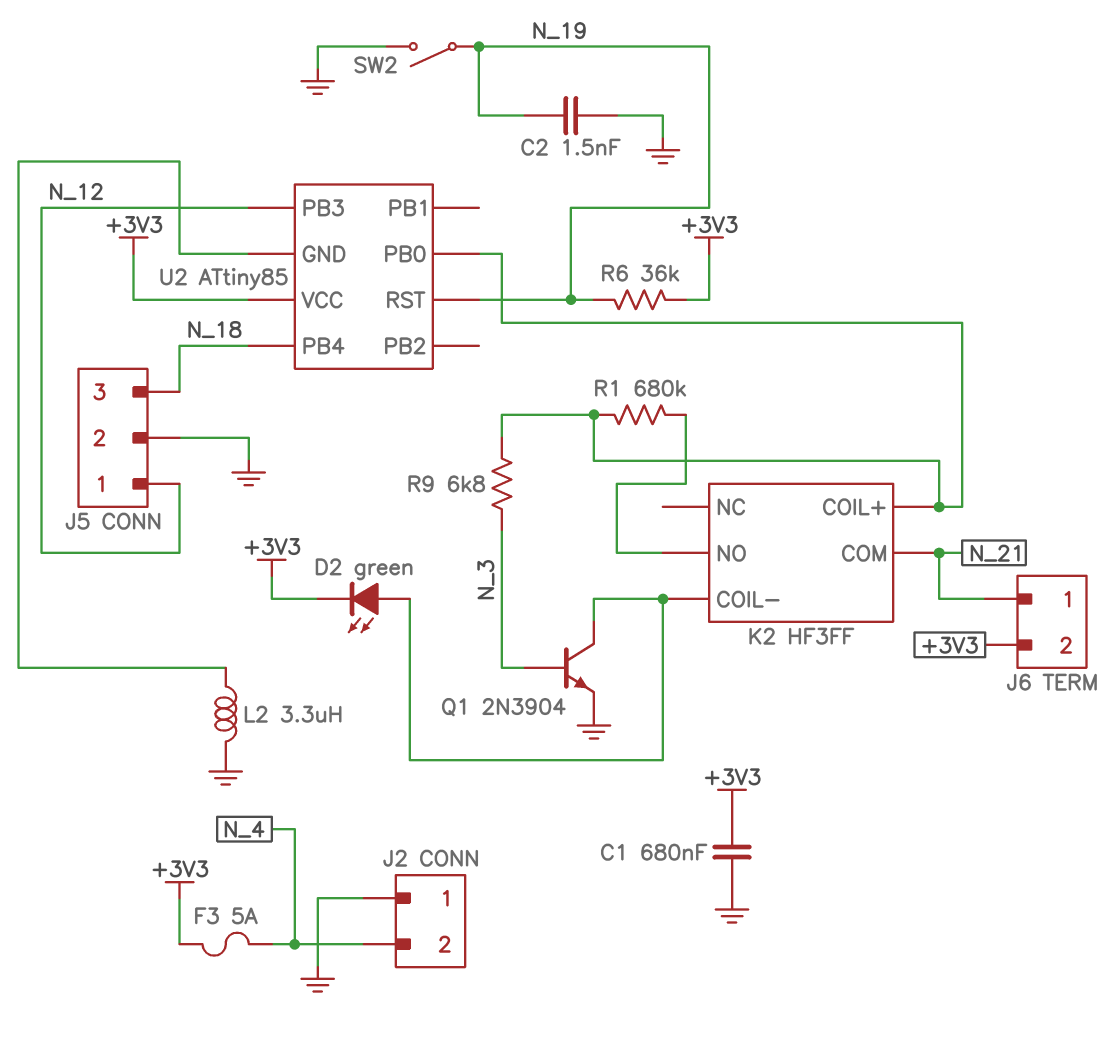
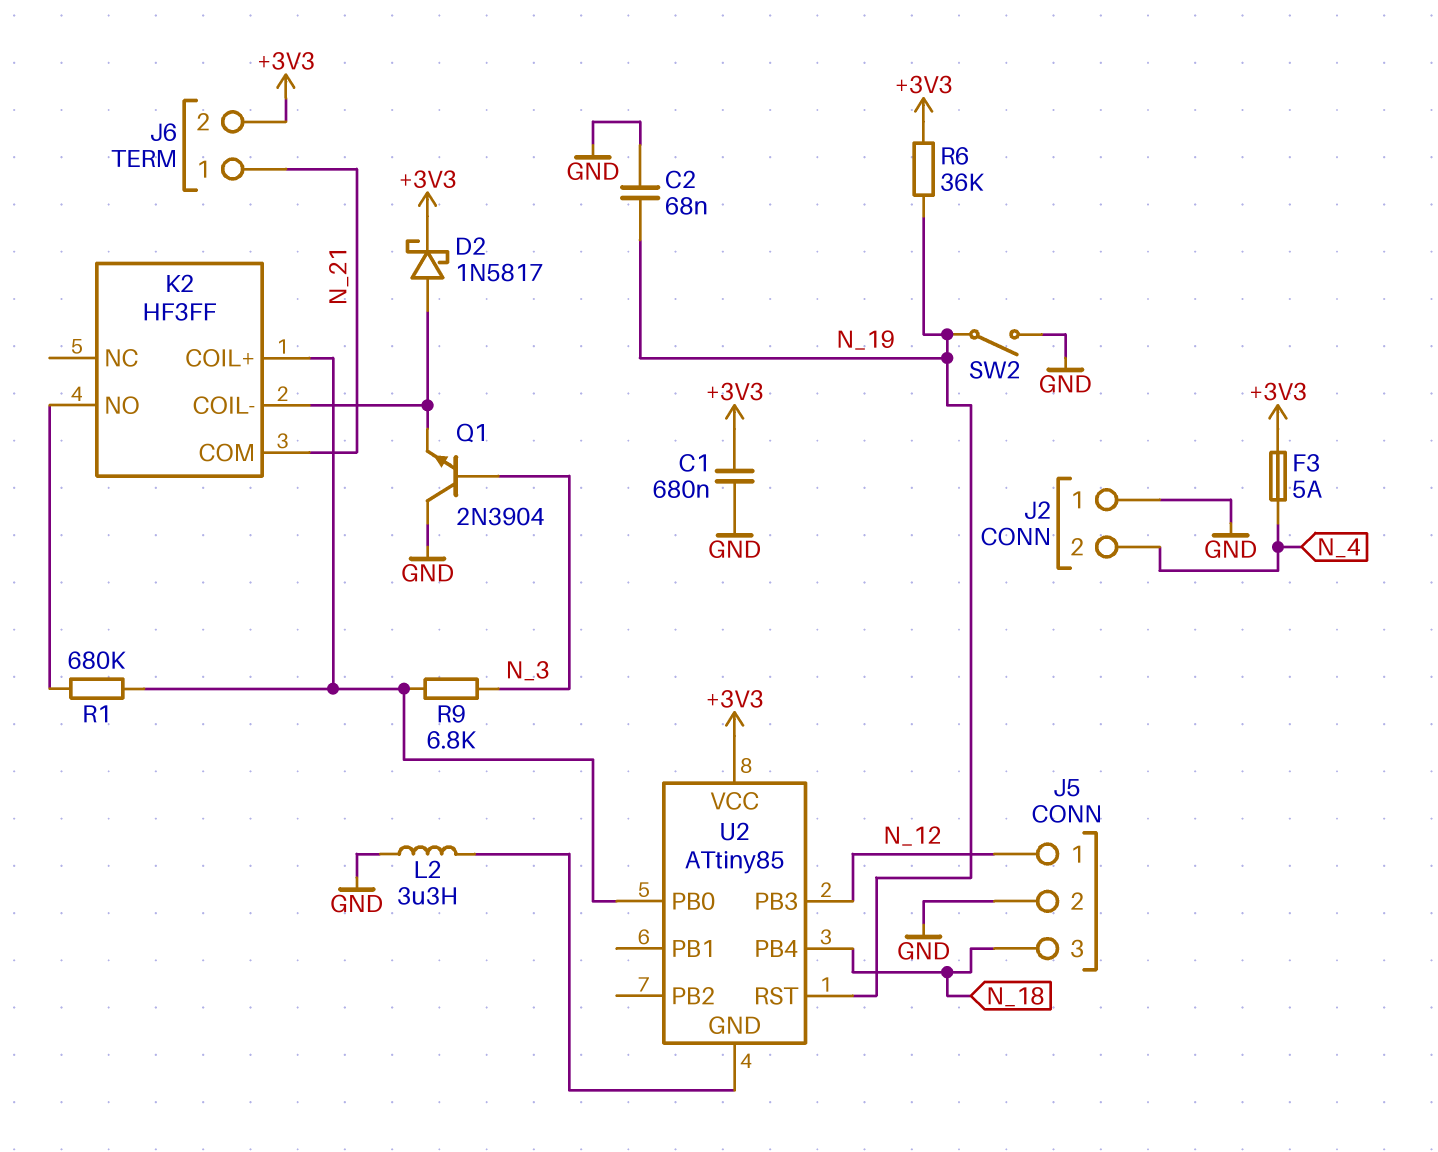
C2: 1.5nF (GND, N_19) -> 68nF (GND, N_19)
D2: LED green (A K2/COIL-, K +3V3) -> schottky 1N5817 (A K2/COIL-, K +3V3)
Q1: NPN 2N3904 (B N_3, C K2/COIL-, E GND) -> NPN 2N3904 (B N_3, C GND, E K2/COIL-)

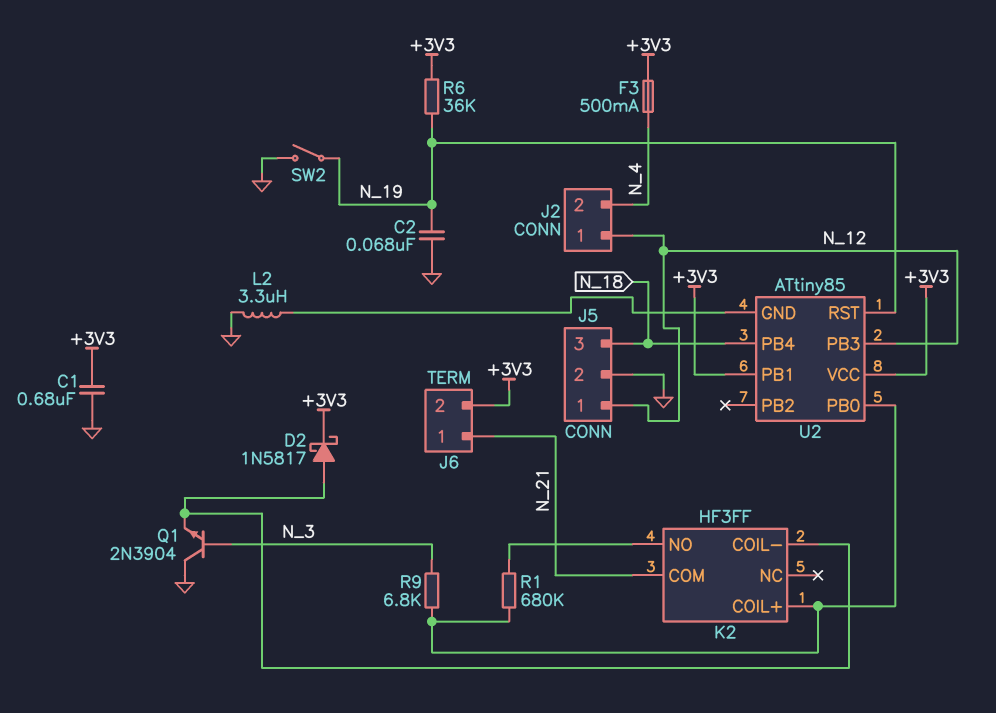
F3: 5A (+3V3, N_4) -> 500mA (+3V3, N_4)
J2 pin 1: GND -> N_12
U2 pin PB1: none -> +3V3

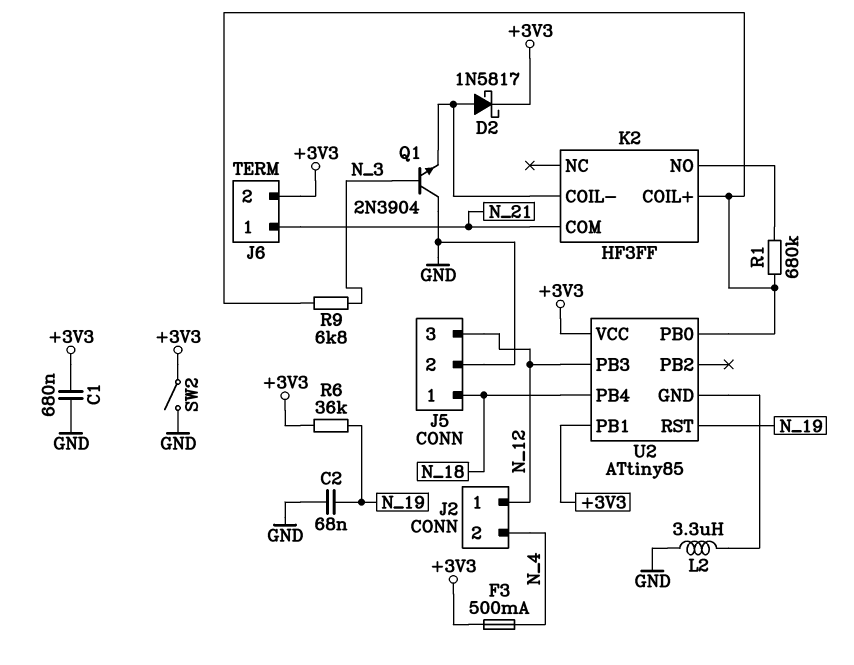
J5 pin 1: N_12 -> N_18
J5 pin 3: N_18 -> N_12
SW2: switch (GND, N_19) -> switch (+3V3, GND)

